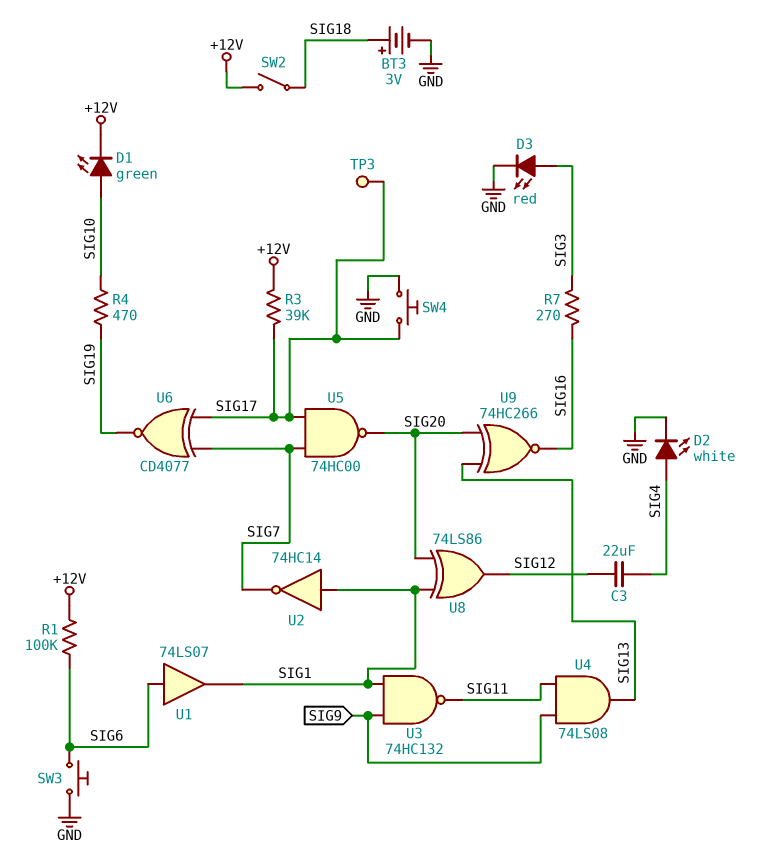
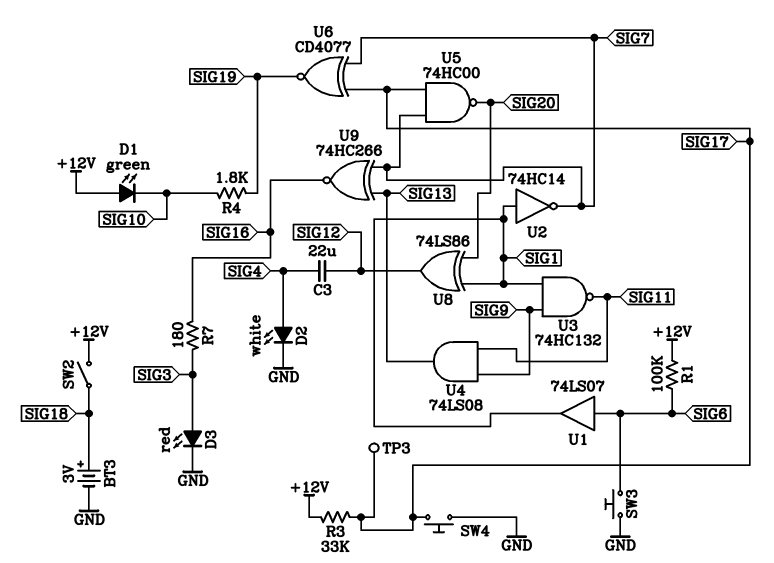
D1: LED green (A SIG10, K +12V) -> LED green (A +12V, K SIG10)
R3: 39k (+12V, SIG17) -> 33k (+12V, SIG17)
R4: 470 (SIG10, SIG19) -> 1.8k (SIG10, SIG19)
R7: 270 (SIG3, SIG16) -> 180 (SIG3, SIG16)
U9: XNOR 74HC266 (in SIG13, in SIG20, out SIG16) -> XNOR 74HC266 (in SIG7, in SIG13, out SIG16)

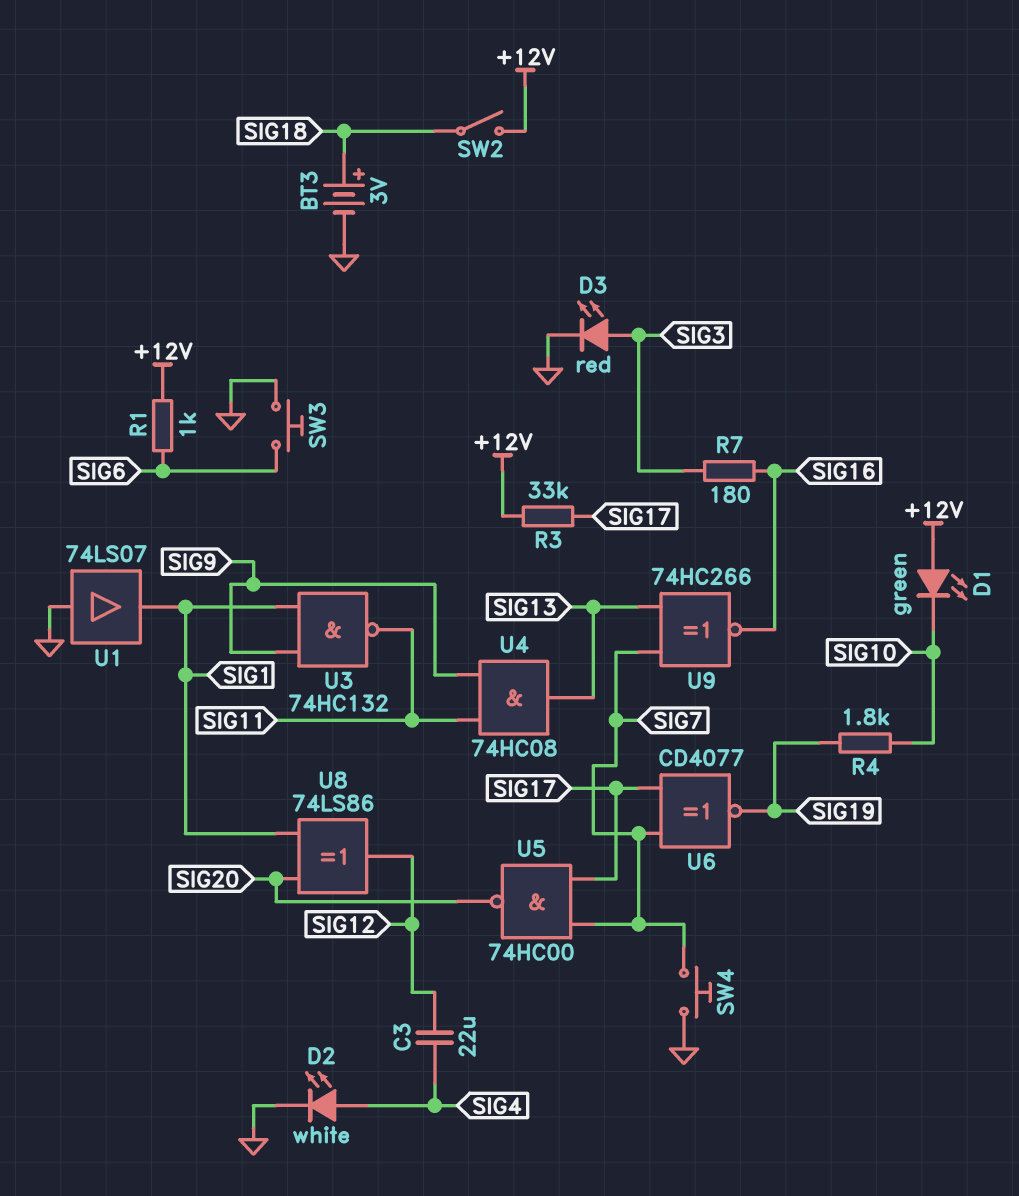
R1: 100k (+12V, SIG6) -> 1k (+12V, SIG6)
SW4: button (GND, SIG17) -> button (GND, SIG7)
TP3: test point (SIG17) -> none
U1: buffer 74LS07 (in SIG6, out SIG1) -> buffer 74LS07 (in GND, out SIG1)
U2: NOT 74HC14 (in SIG1, out SIG7) -> none
U4: AND 74LS08 (in SIG9, in SIG11, out SIG13) -> AND 74HC08 (in SIG9, in SIG11, out SIG13)

